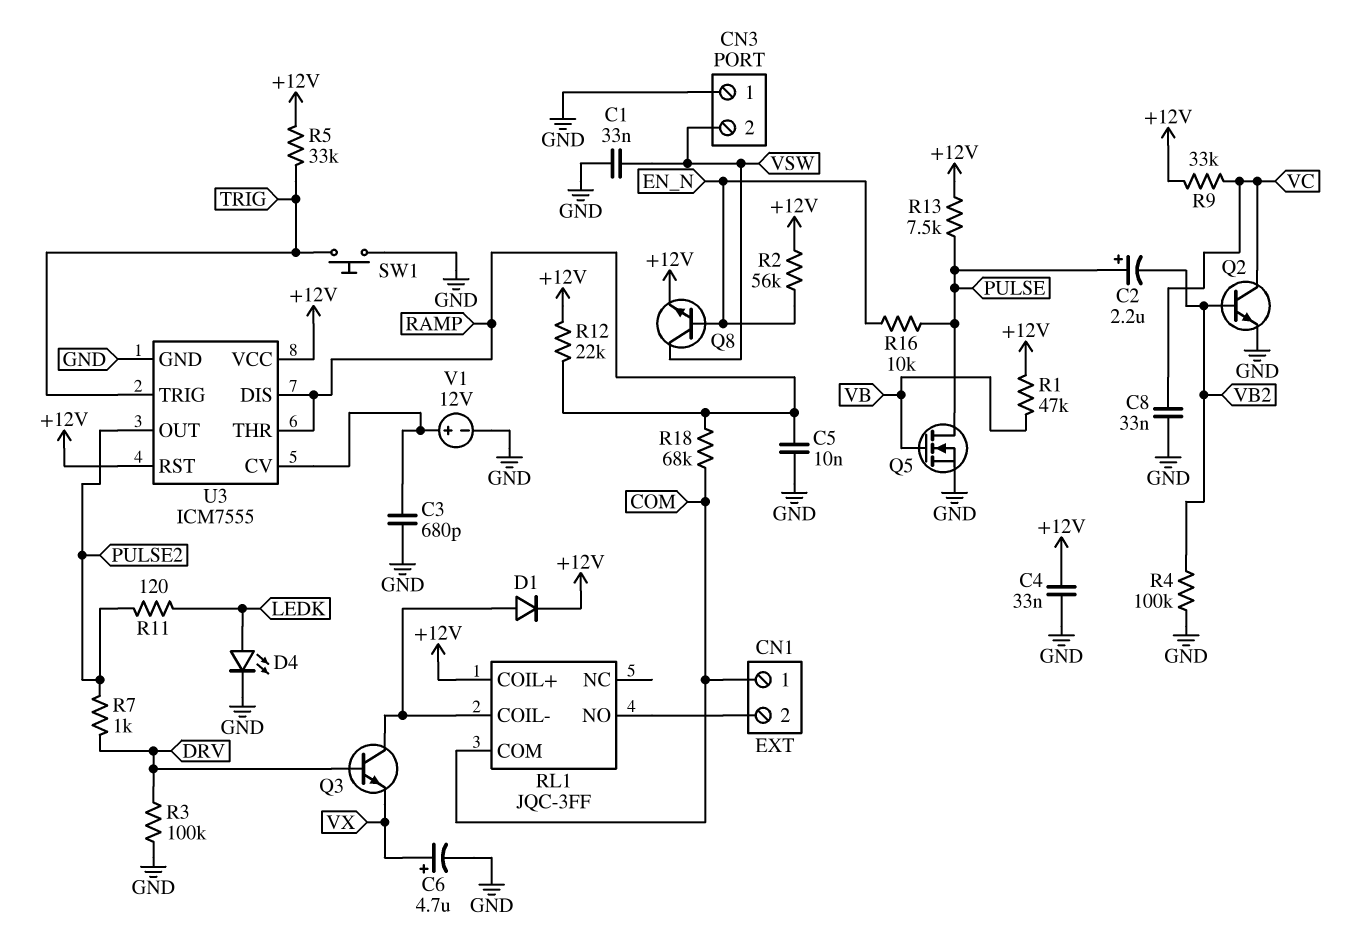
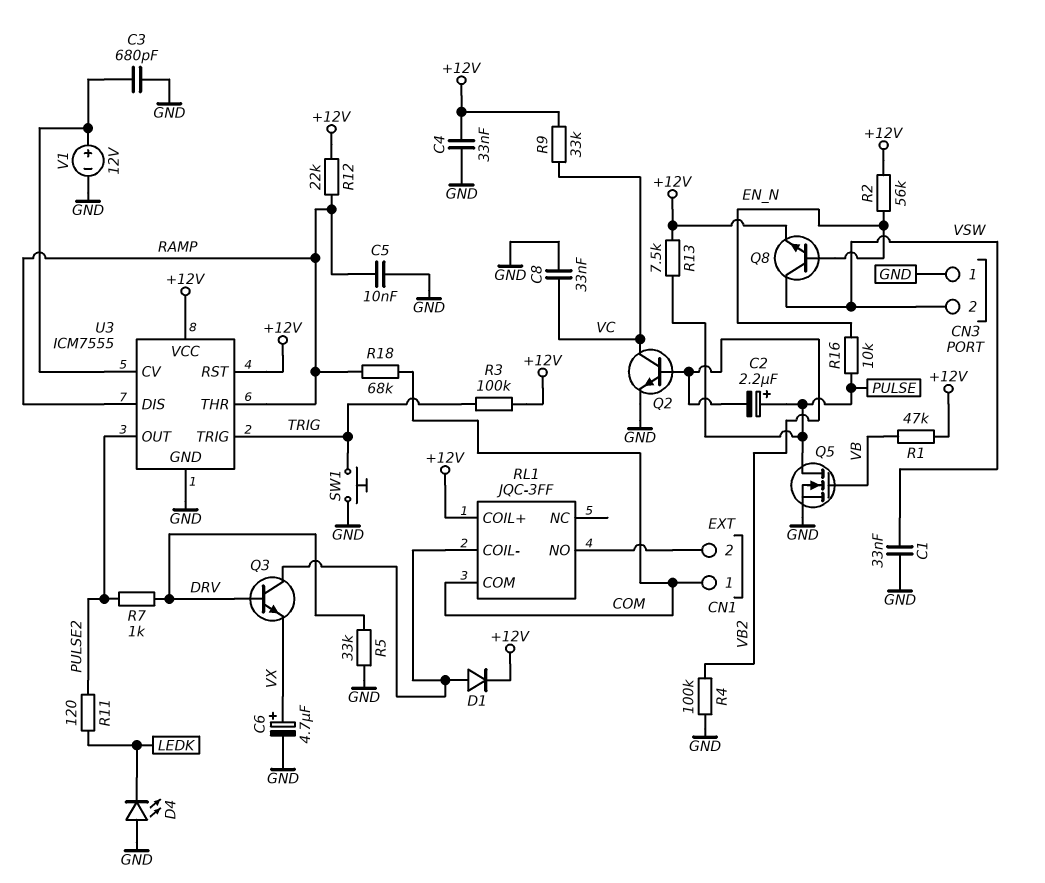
D4: LED (A LEDK, K GND) -> LED (A GND, K LEDK)
R3: 100k (DRV, GND) -> 100k (+12V, TRIG)
R5: 33k (+12V, TRIG) -> 33k (DRV, GND)

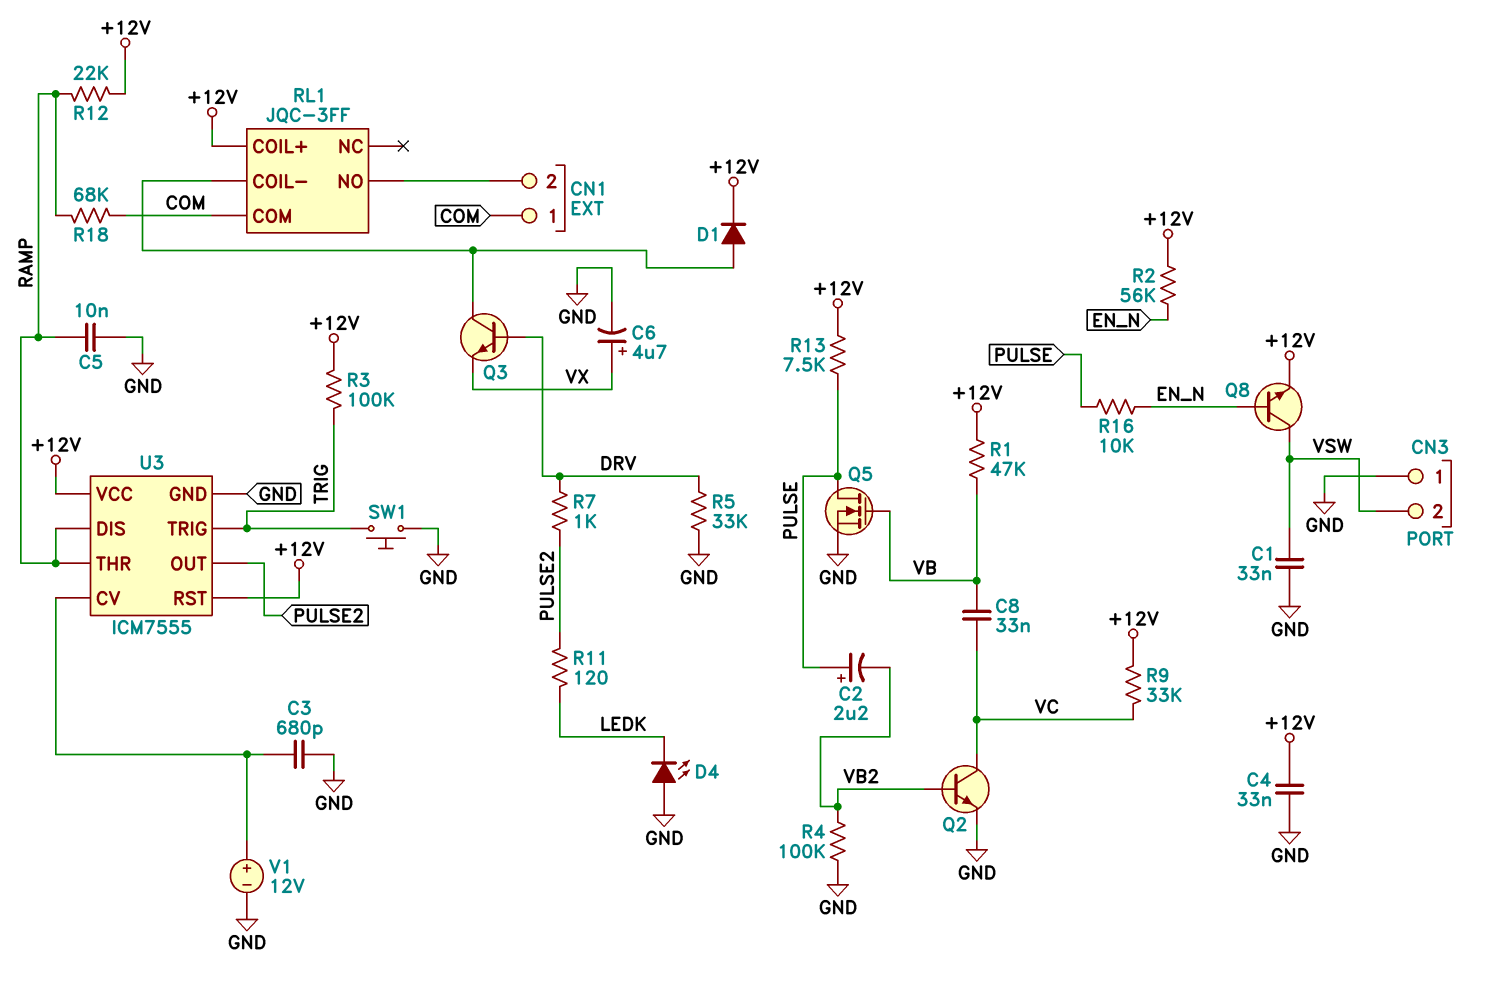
C8: 33nF (GND, VC) -> 33nF (VB, VC)

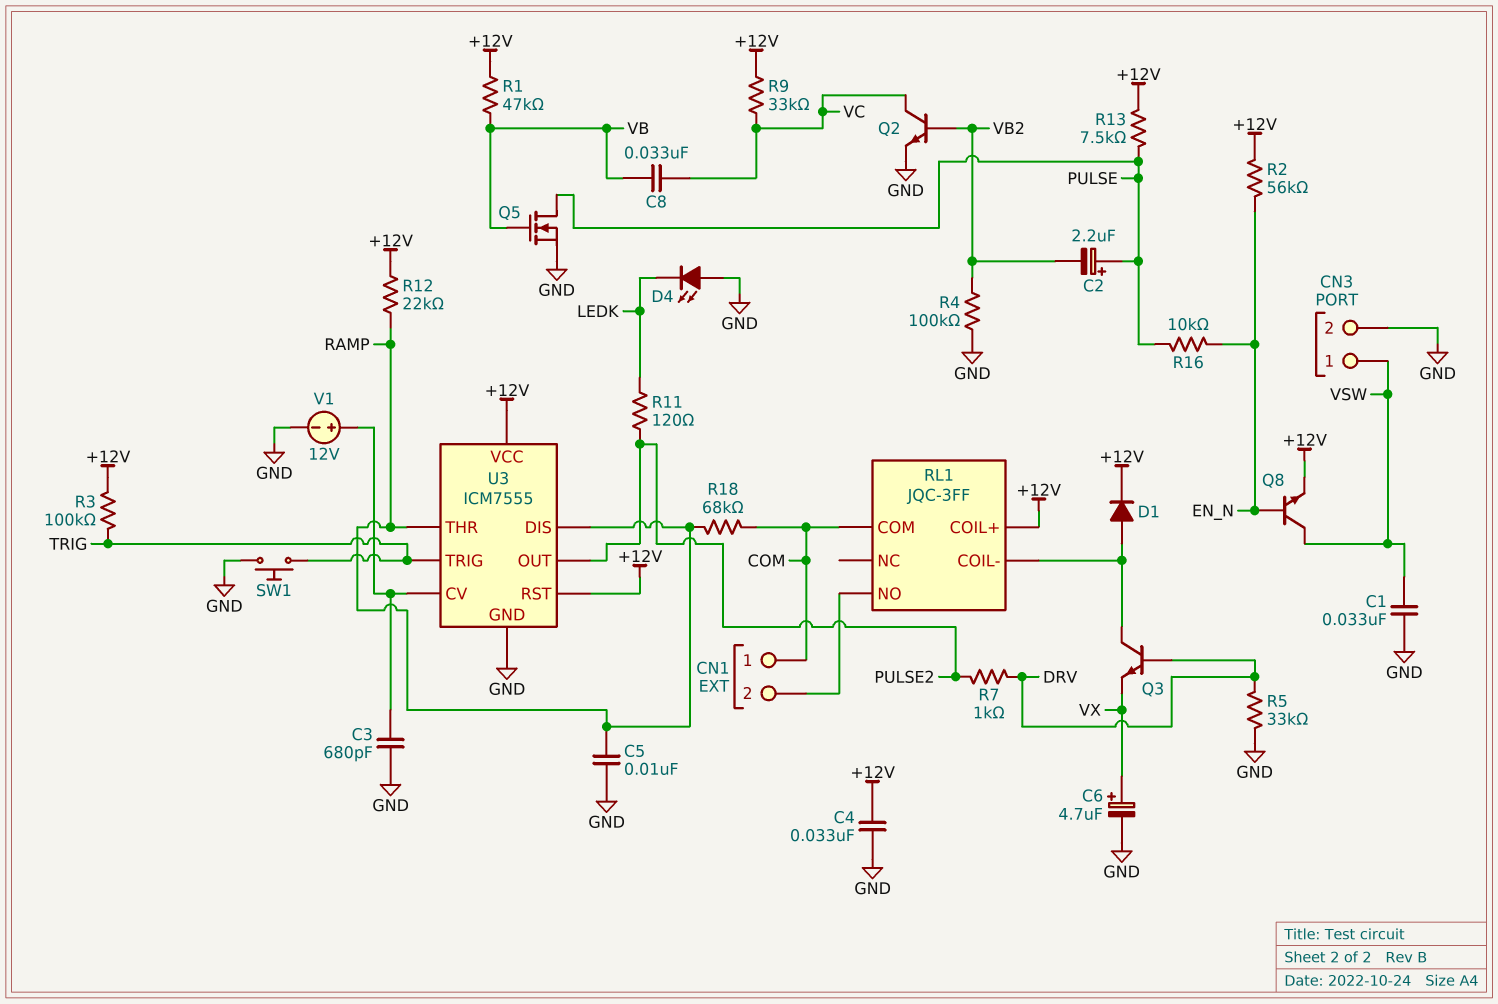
CN3 pin 1: GND -> VSW
CN3 pin 2: VSW -> GND

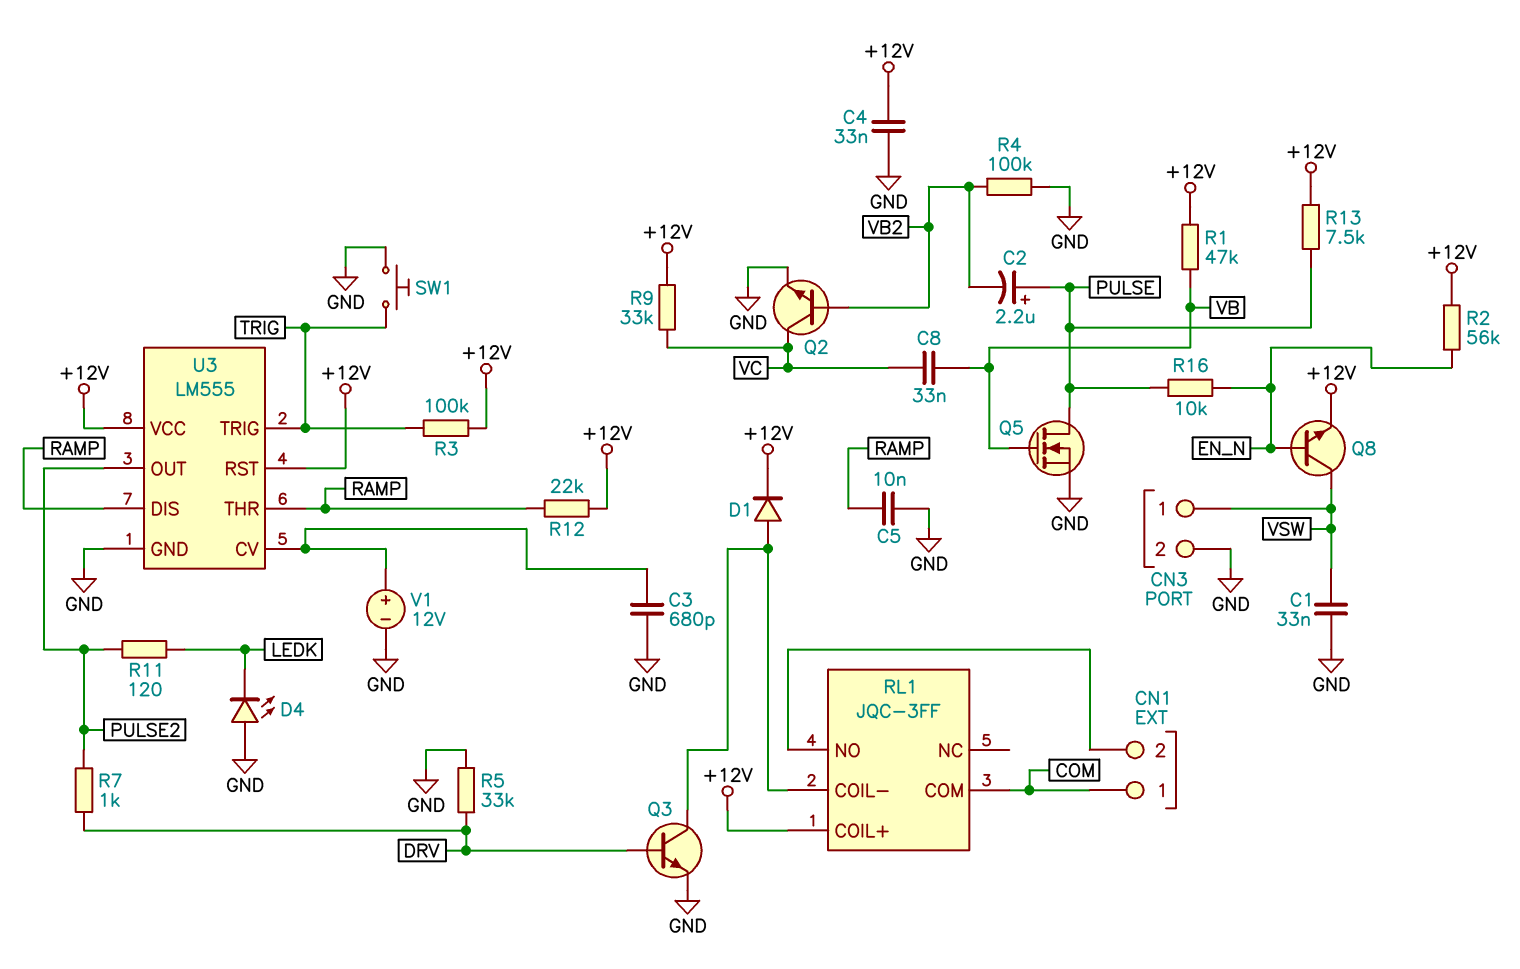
C6: 4.7uF (plus VX, minus GND) -> none
Q3: NPN (B DRV, C RL1/COIL-, E VX) -> NPN (B DRV, C RL1/COIL-, E GND)
R18: 68k (COM, RAMP) -> none
U3: ICM7555 -> LM555

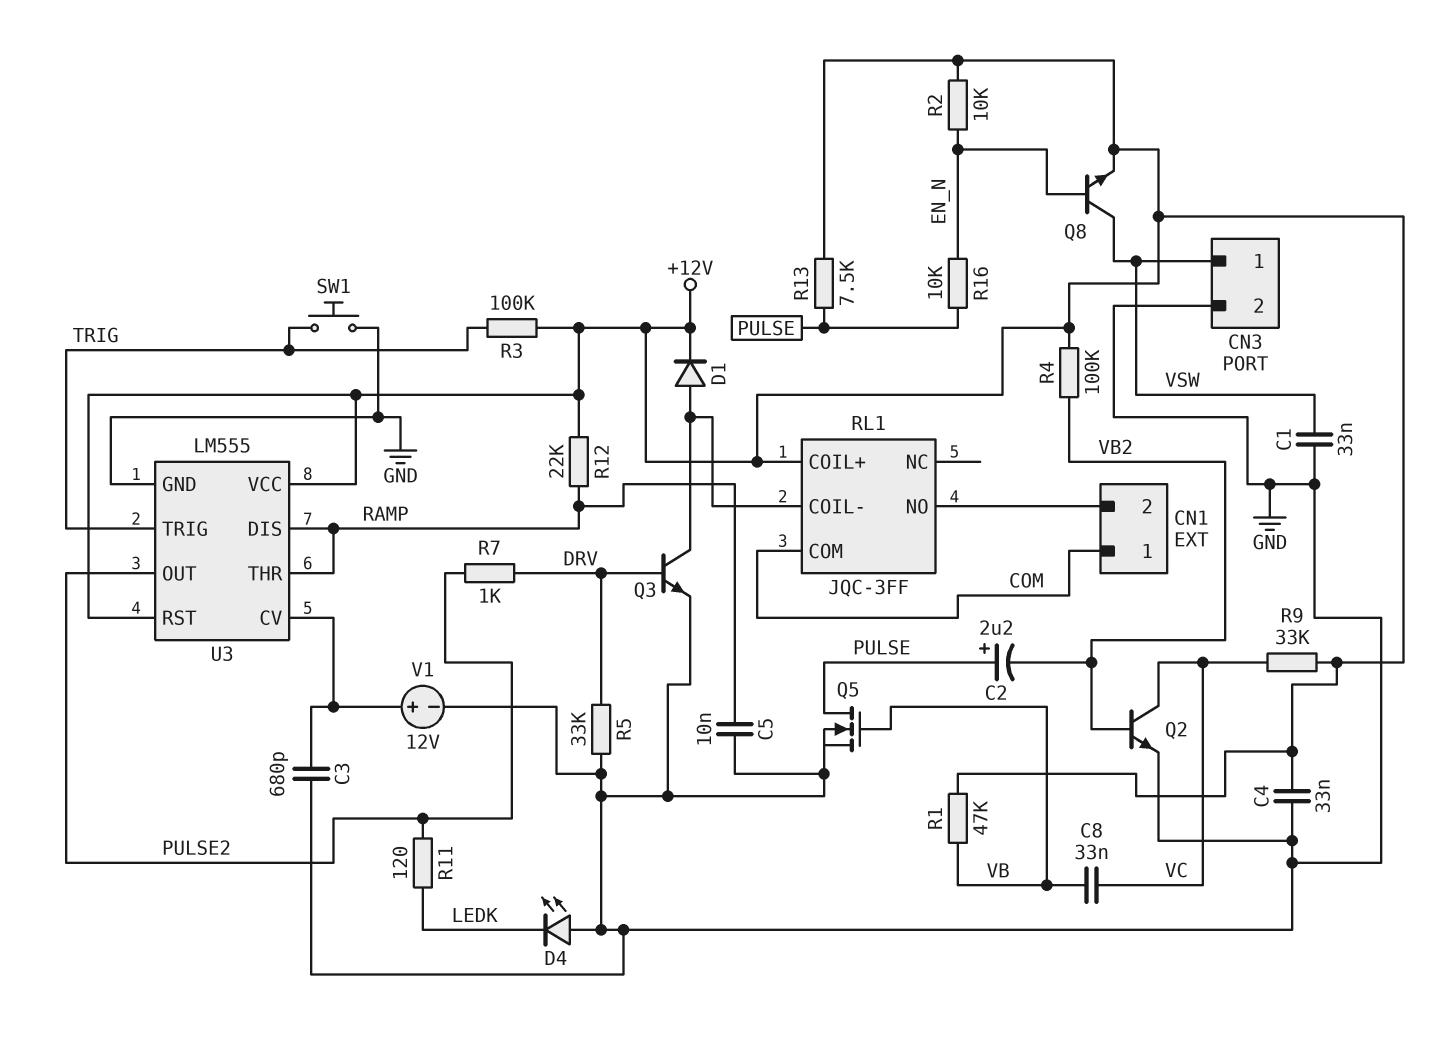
R2: 56k (+12V, EN_N) -> 10k (+12V, EN_N)
R4: 100k (GND, VB2) -> 100k (+12V, VB2)

